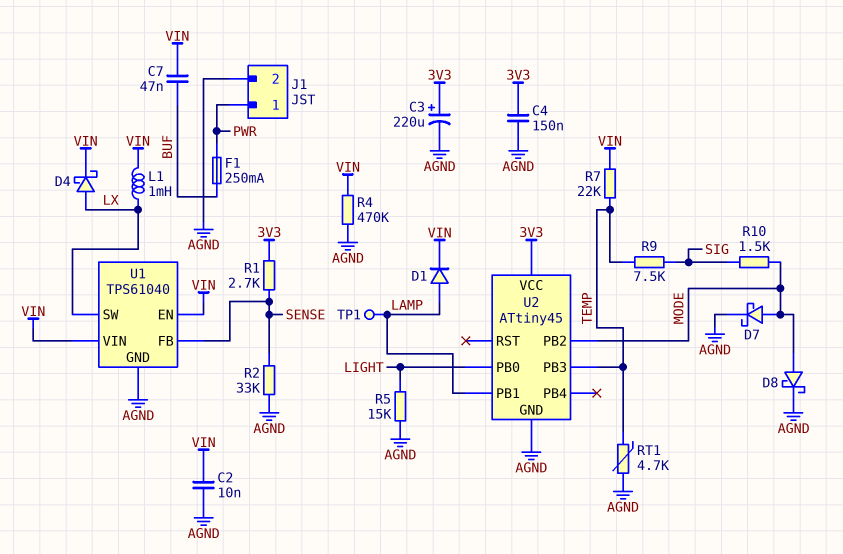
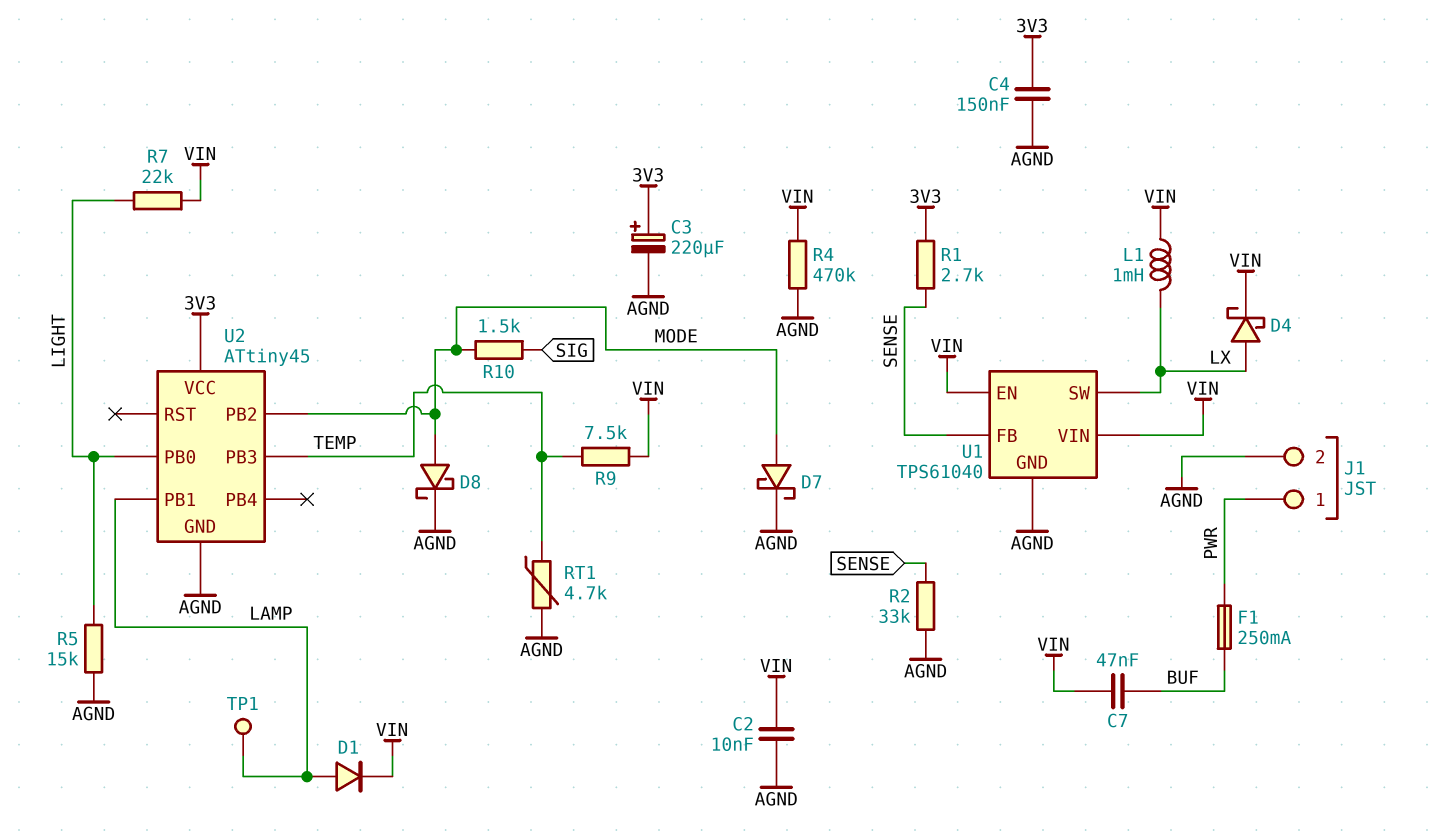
R7: 22k (TEMP, VIN) -> 22k (LIGHT, VIN)
R9: 7.5k (SIG, TEMP) -> 7.5k (TEMP, VIN)

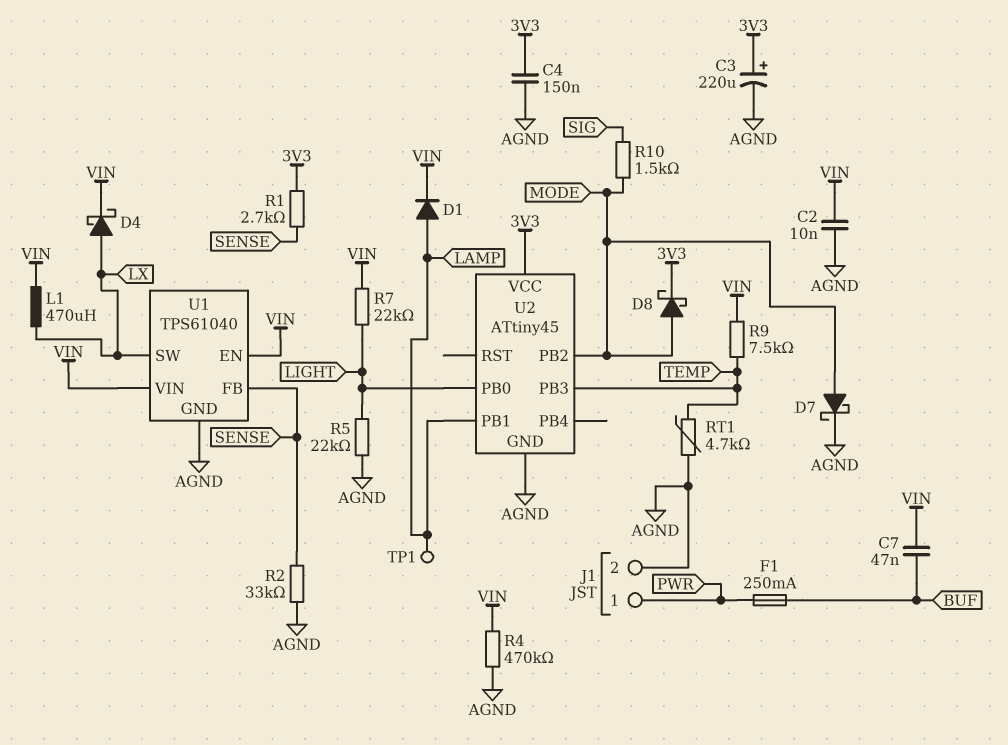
D8: schottky (A MODE, K AGND) -> schottky (A MODE, K 3V3)
L1: 1mH (LX, VIN) -> 470uH (LX, VIN)
R5: 15k (AGND, LIGHT) -> 22k (AGND, LIGHT)

